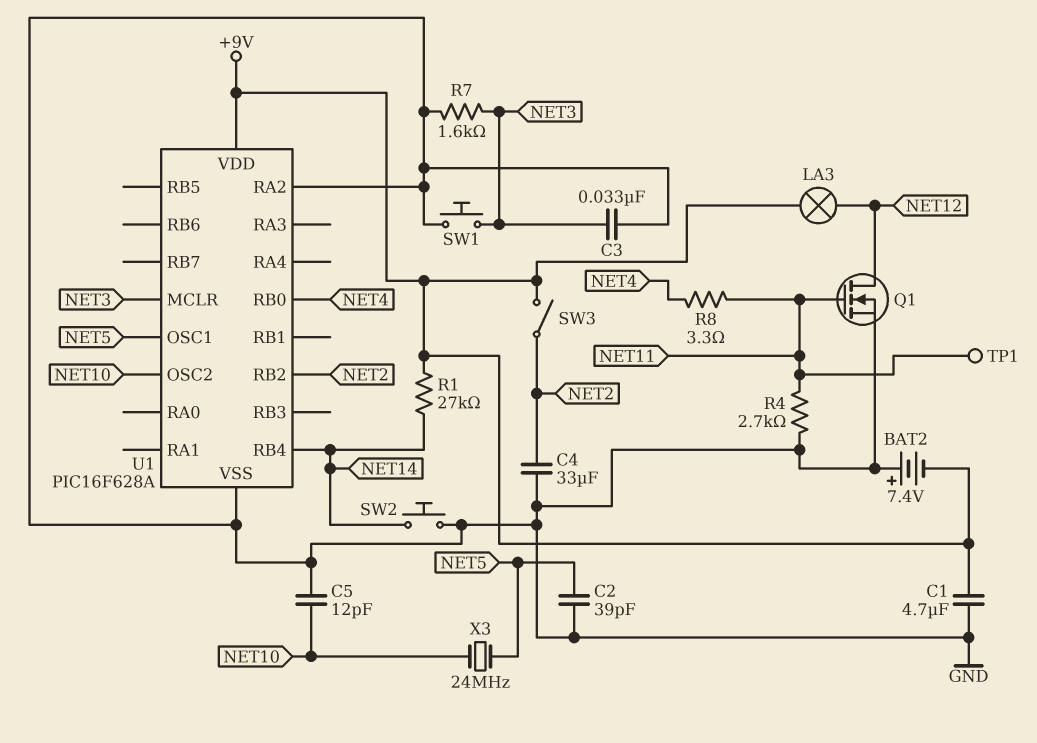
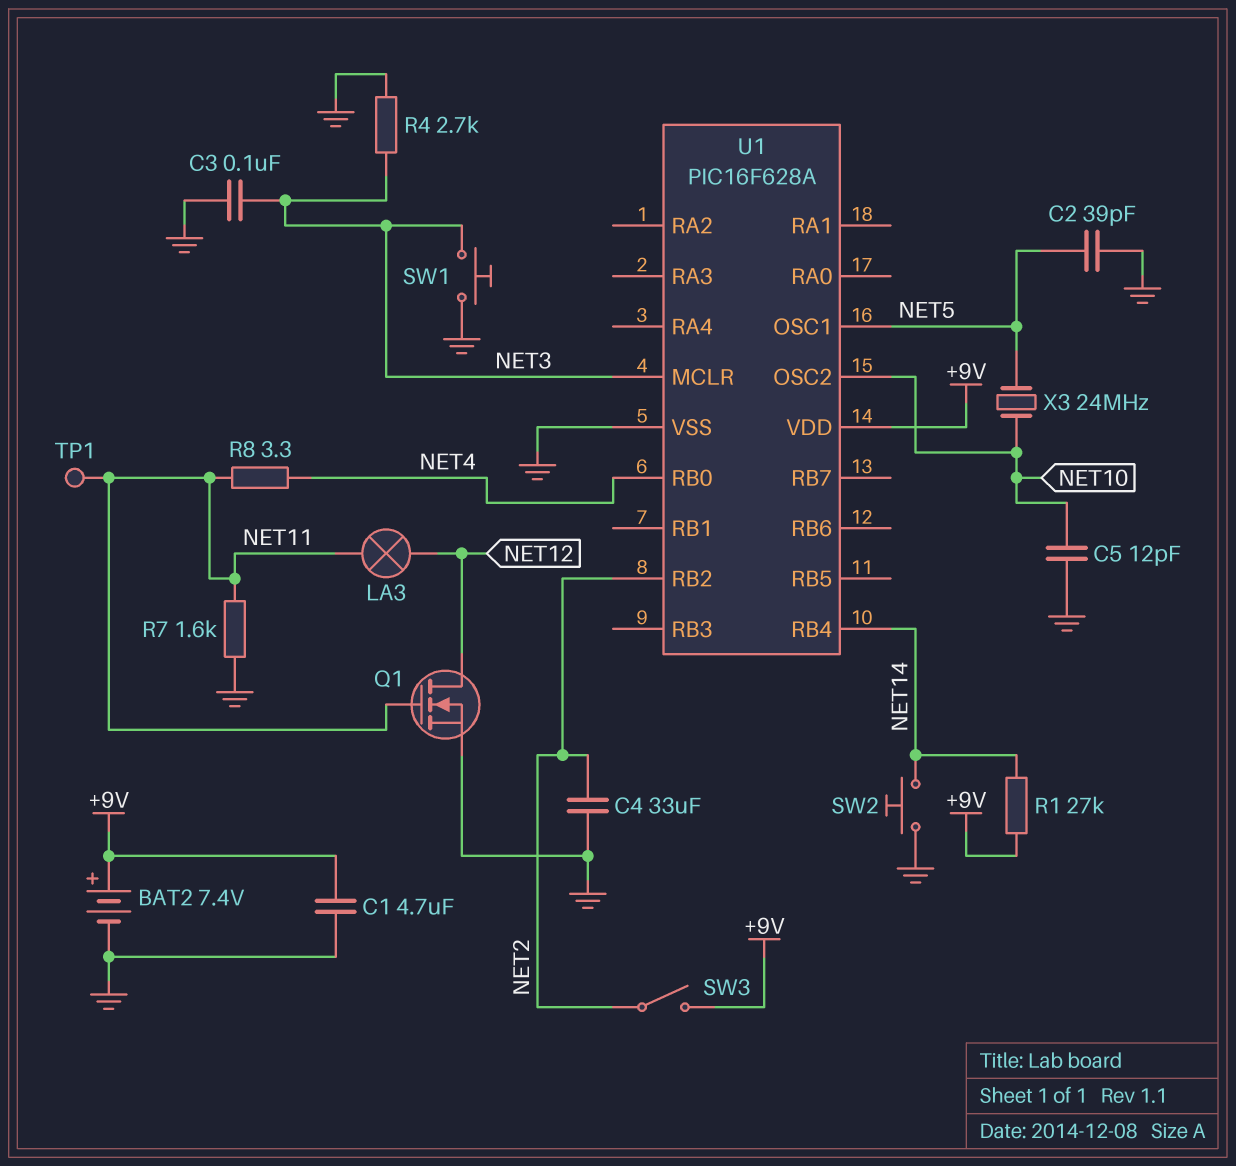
BAT2: 7.4V (plus GND, minus +9V) -> 7.4V (plus +9V, minus GND)
C3: 33nF (GND, NET3) -> 100nF (GND, NET3)
LA3: lamp (+9V, NET12) -> lamp (NET11, NET12)
R4: 2.7k (GND, NET11) -> 2.7k (GND, NET3)
R7: 1.6k (GND, NET3) -> 1.6k (GND, NET11)
U1 pin RA2: GND -> none

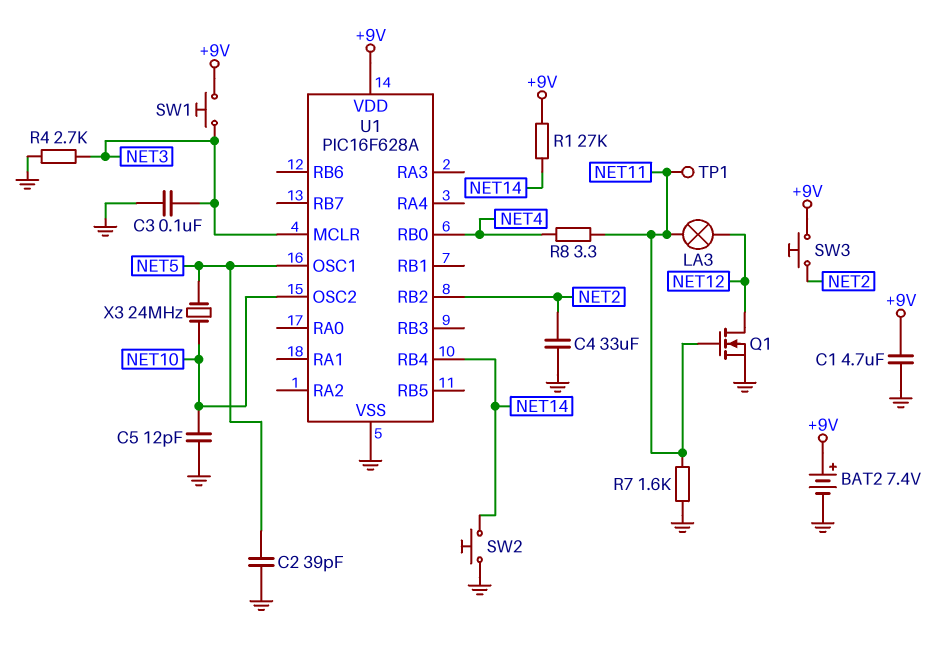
SW1: button (GND, NET3) -> button (+9V, NET3)
SW3: switch (+9V, NET2) -> button (+9V, NET2)

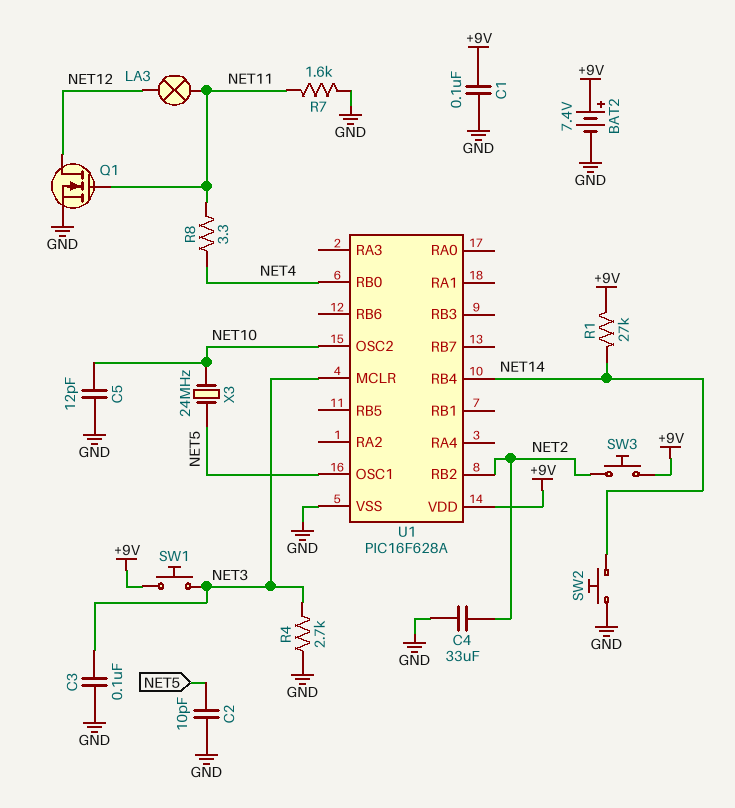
C1: 4.7uF (+9V, GND) -> 100nF (+9V, GND)
C2: 39pF (GND, NET5) -> 10pF (GND, NET5)
TP1: test point (NET11) -> none

